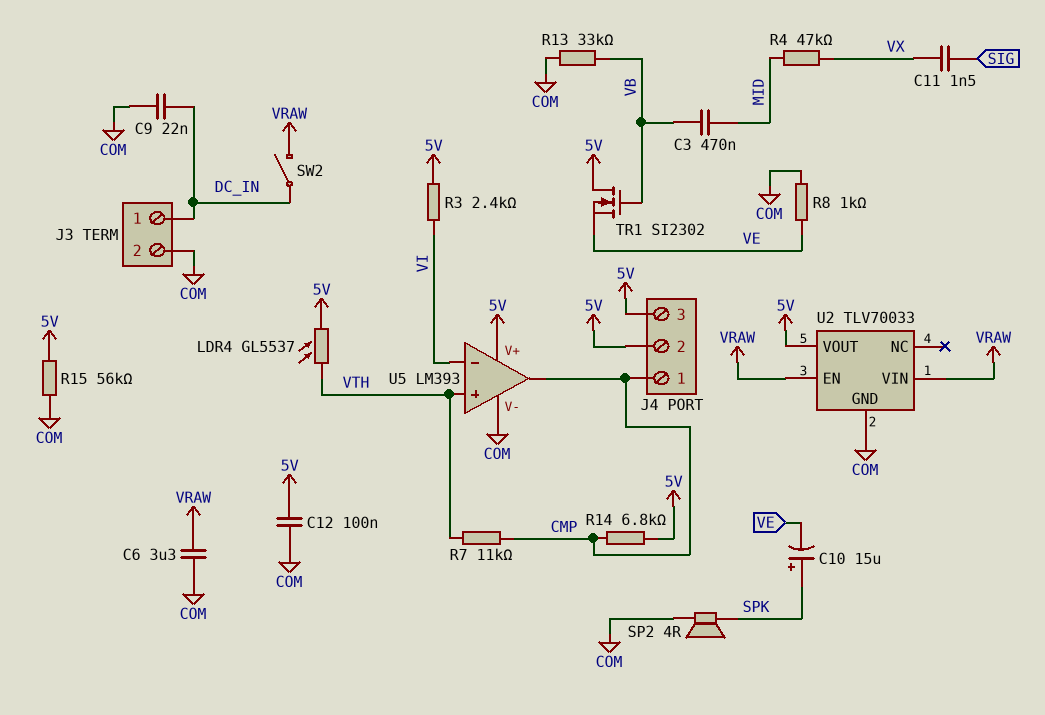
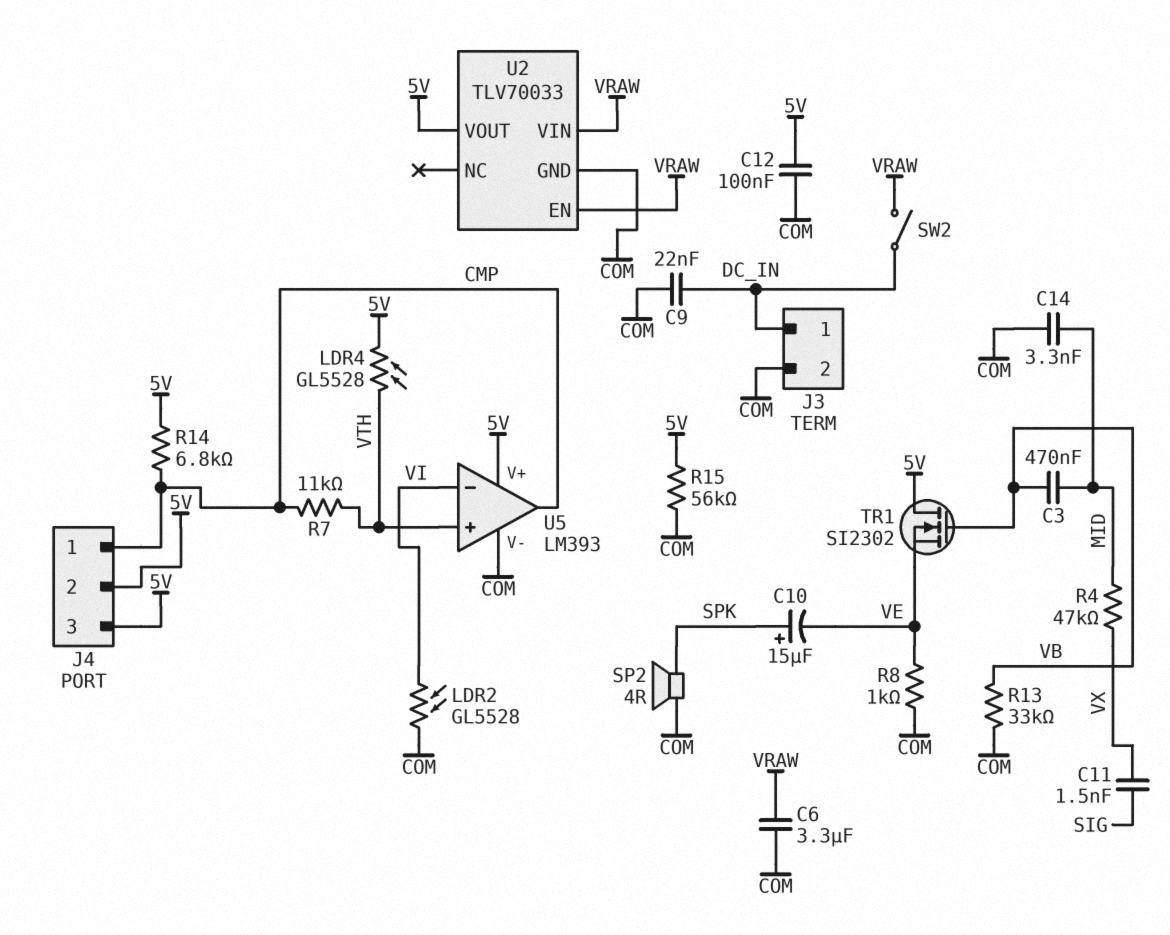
C14: none -> 3.3nF (COM, MID)
LDR2: none -> GL5528 (COM, VI)
LDR4: GL5537 (5V, VTH) -> GL5528 (5V, VTH)
R3: 2.4k (5V, VI) -> none

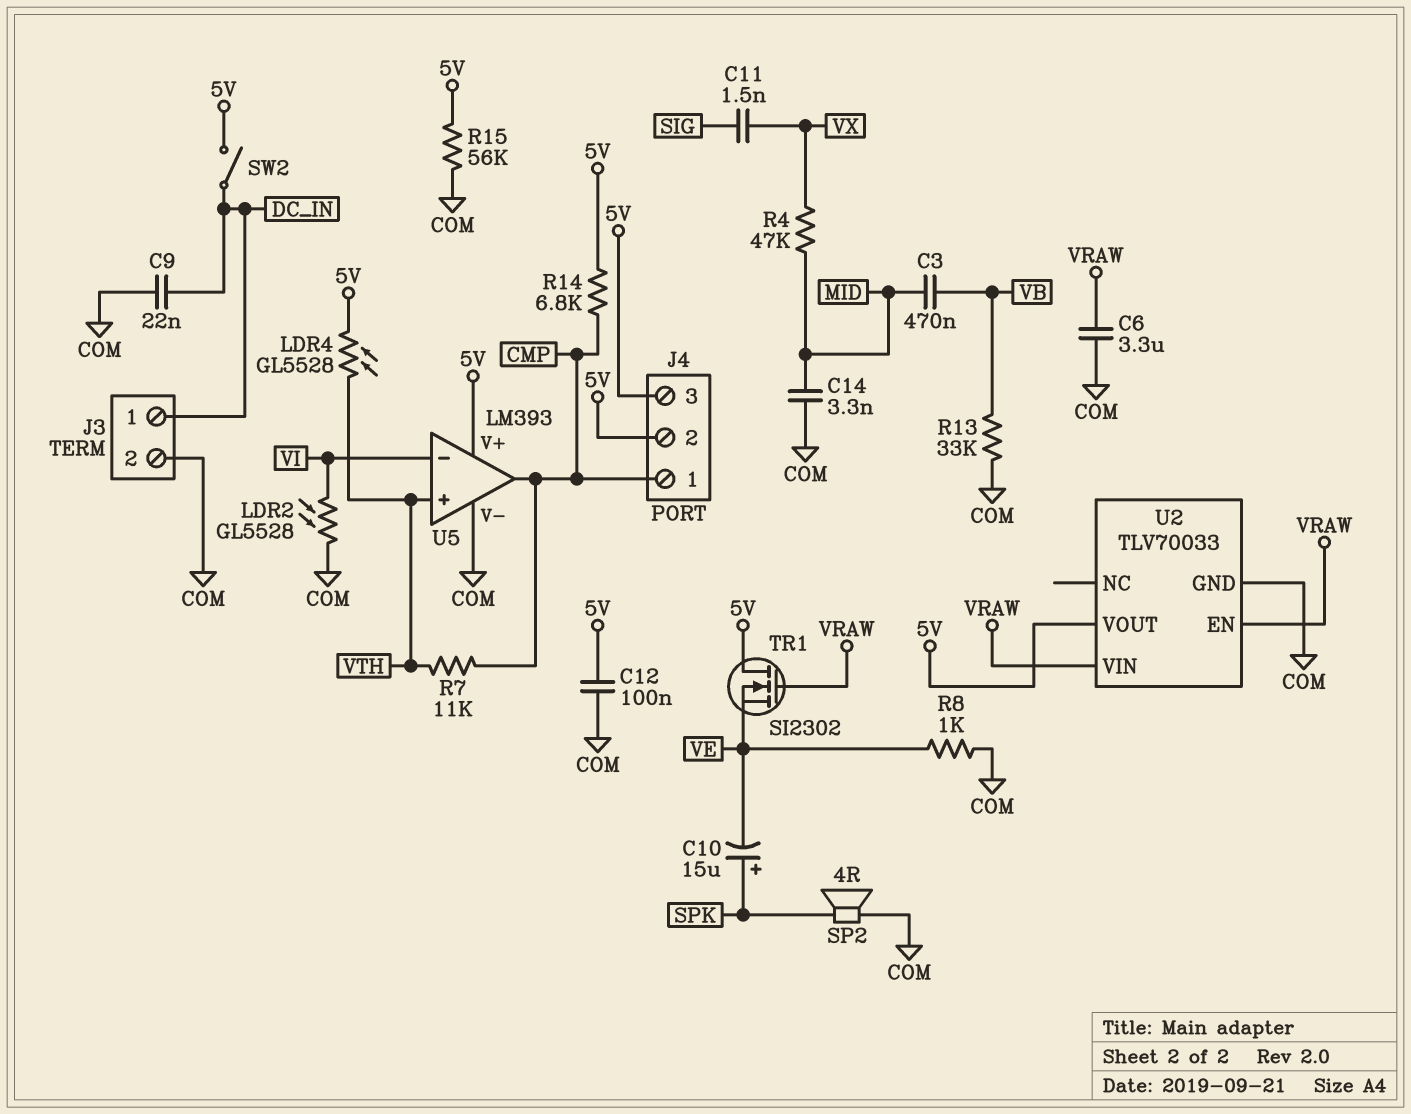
SW2: switch (DC_IN, VRAW) -> switch (5V, DC_IN)
TR1: NMOS SI2302 (G VB, D 5V, S VE) -> NMOS SI2302 (G VRAW, D 5V, S VE)

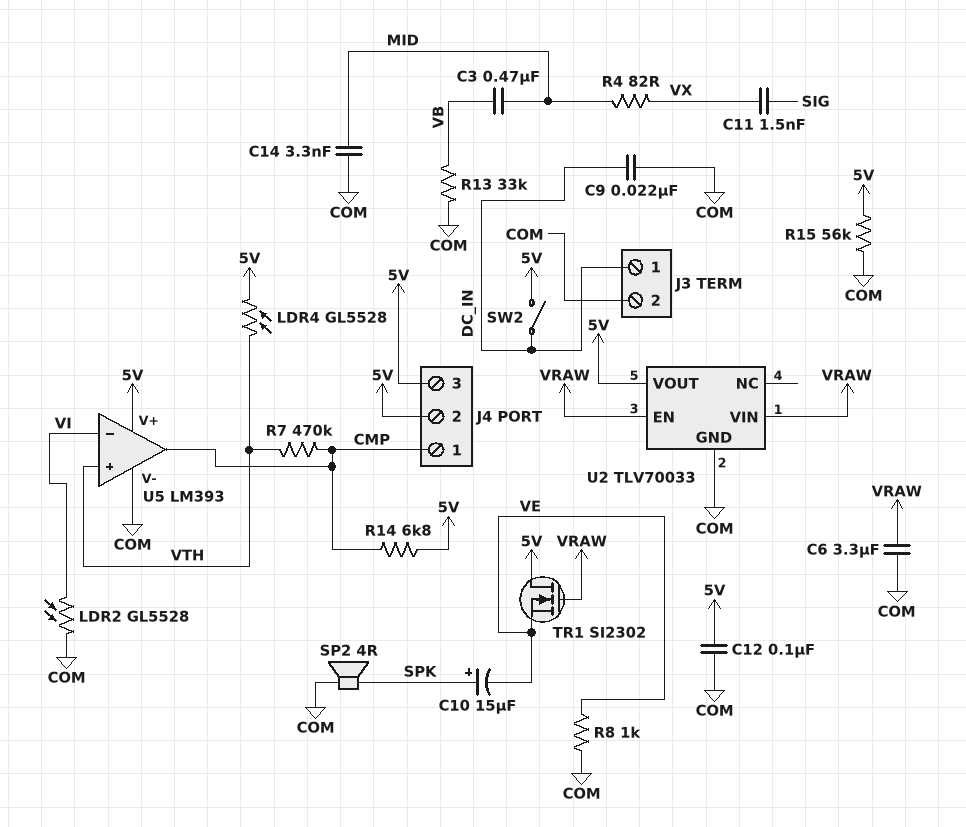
R4: 47k (MID, VX) -> 82 (MID, VX)
R7: 11k (CMP, VTH) -> 470k (CMP, VTH)

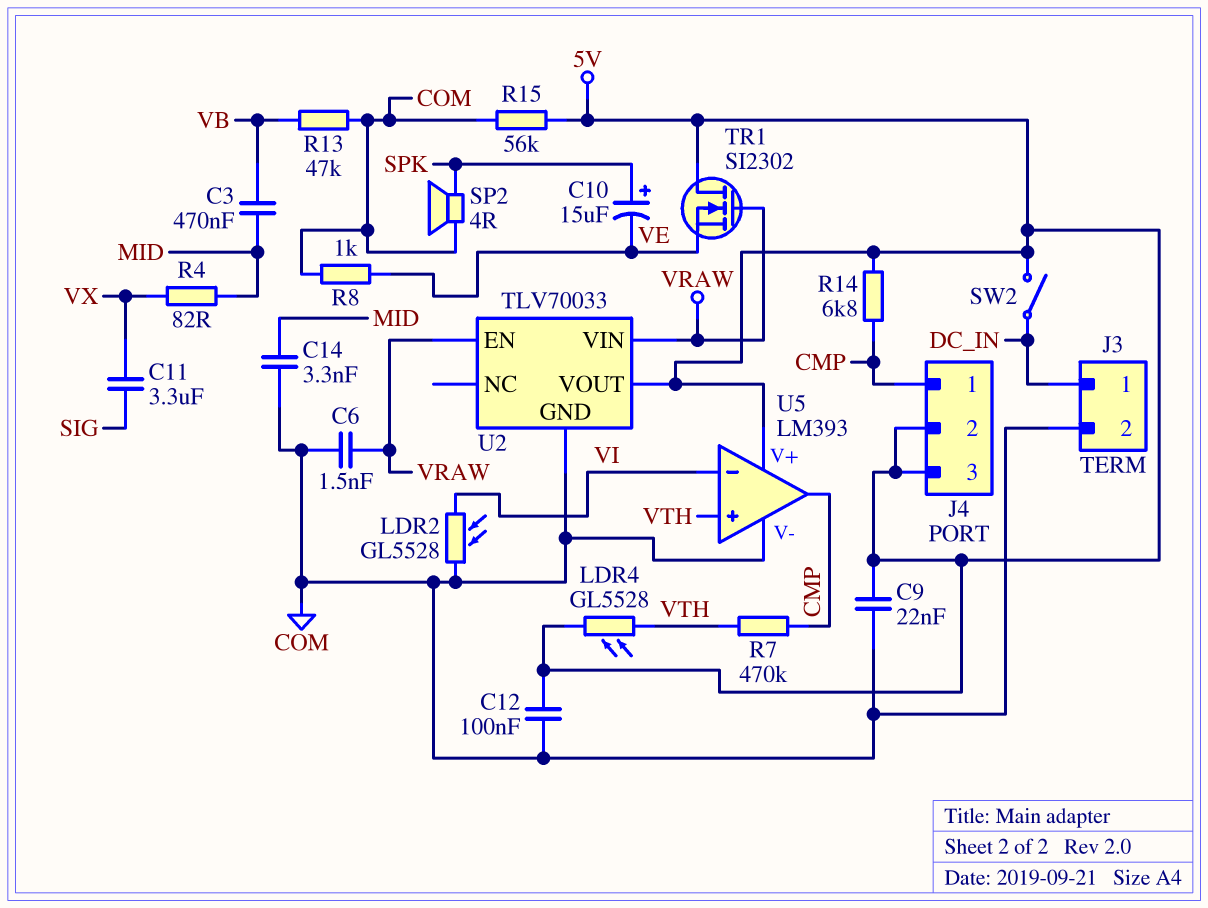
C6: 3.3uF (COM, VRAW) -> 1.5nF (COM, VRAW)
C9: 22nF (COM, DC_IN) -> 22nF (5V, COM)
C11: 1.5nF (SIG, VX) -> 3.3uF (SIG, VX)
R13: 33k (COM, VB) -> 47k (COM, VB)

